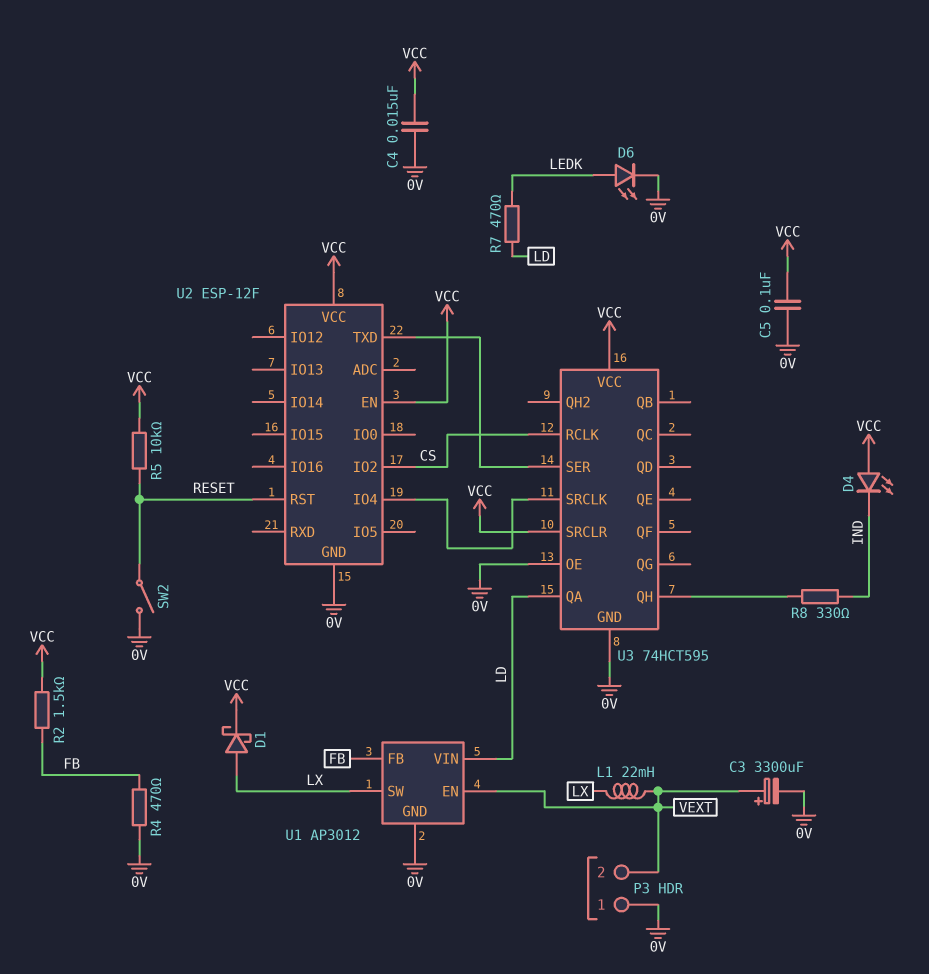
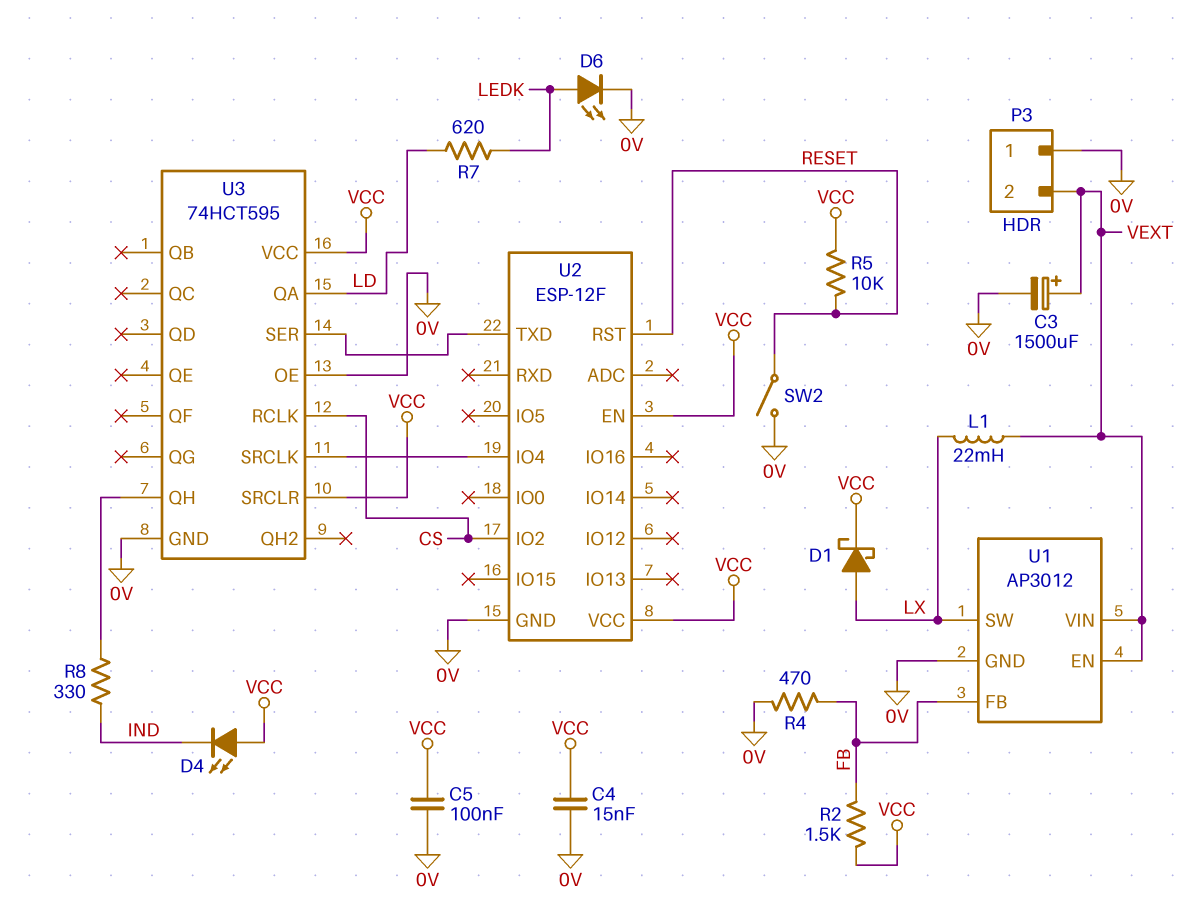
C3: 3300uF (plus VEXT, minus 0V) -> 1500uF (plus VEXT, minus 0V)
R7: 470 (LD, LEDK) -> 620 (LD, LEDK)
U1 pin VIN: LD -> VEXT

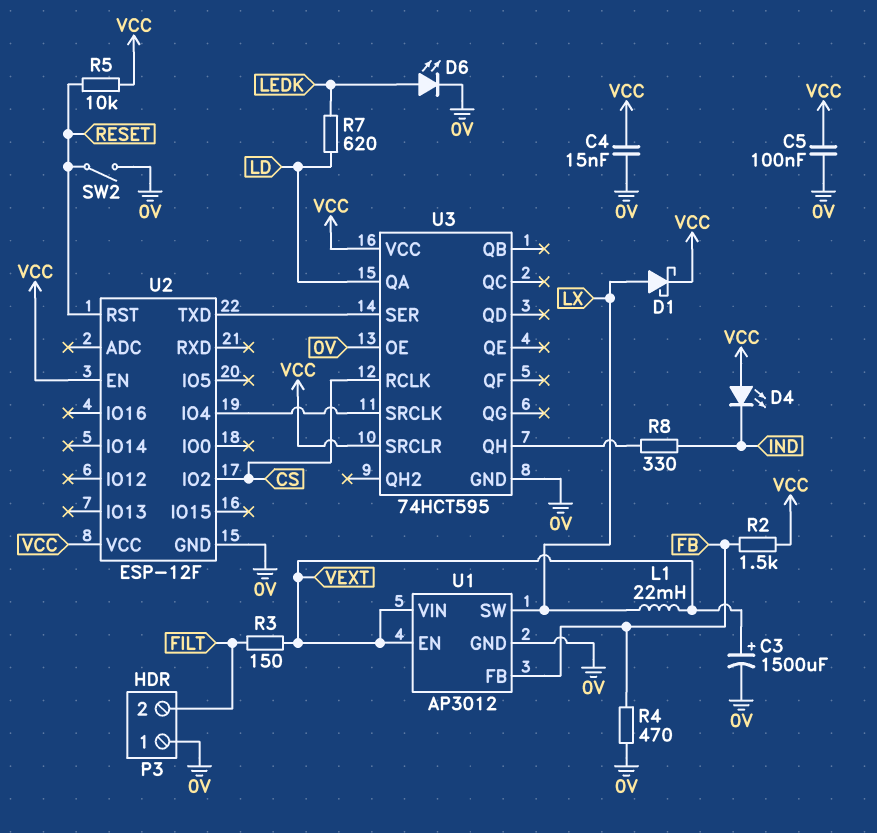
P3 pin 2: VEXT -> FILT
R3: none -> 150 (FILT, VEXT)

